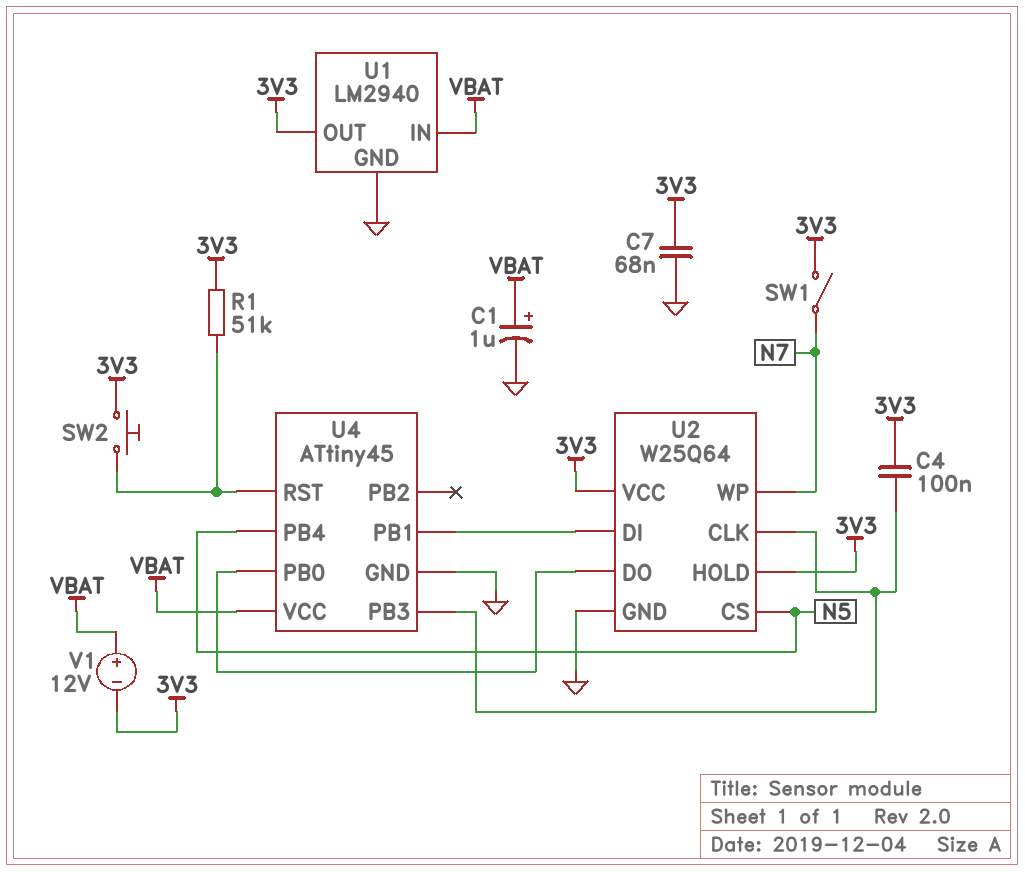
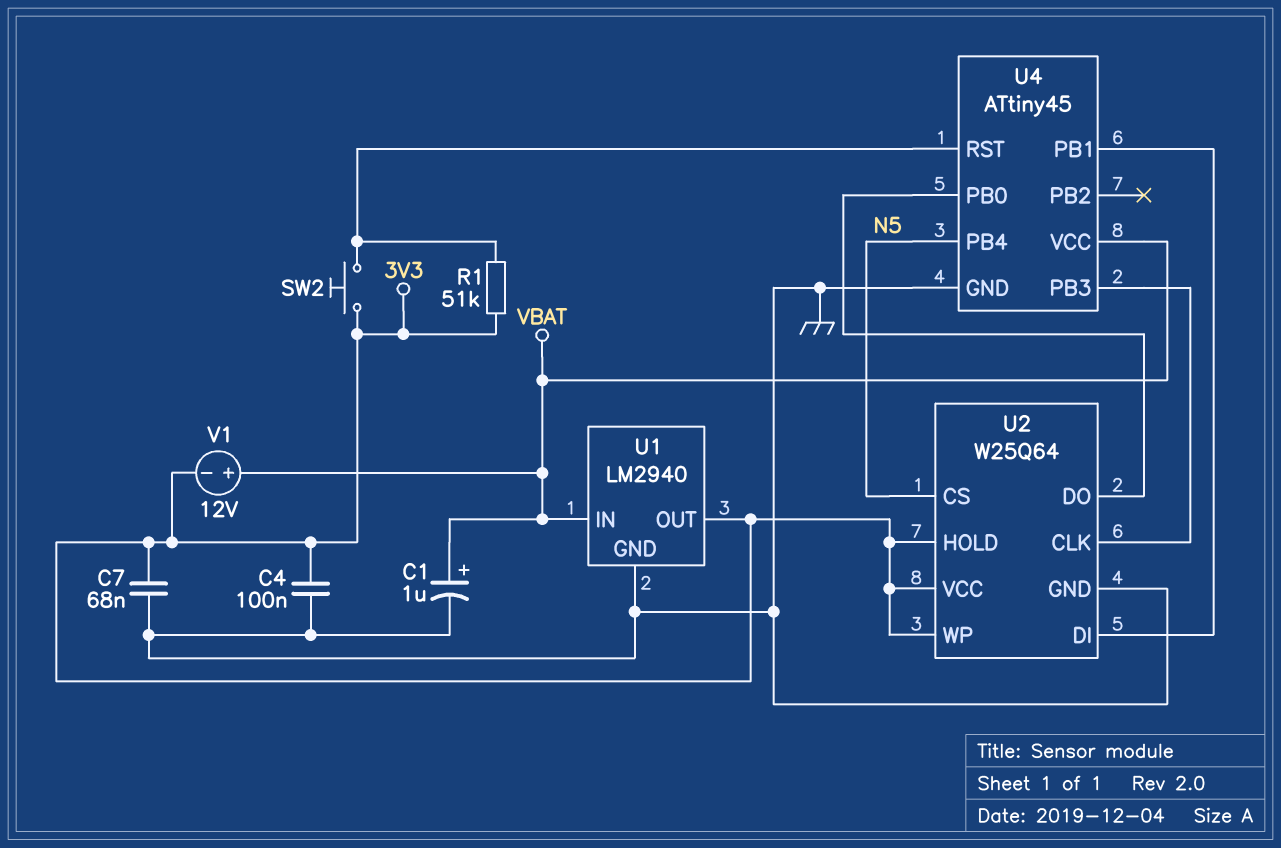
C4: 100nF (3V3, U2/CLK) -> 100nF (3V3, GND)
SW1: switch (3V3, N7) -> none
U2 pin WP: N7 -> 3V3

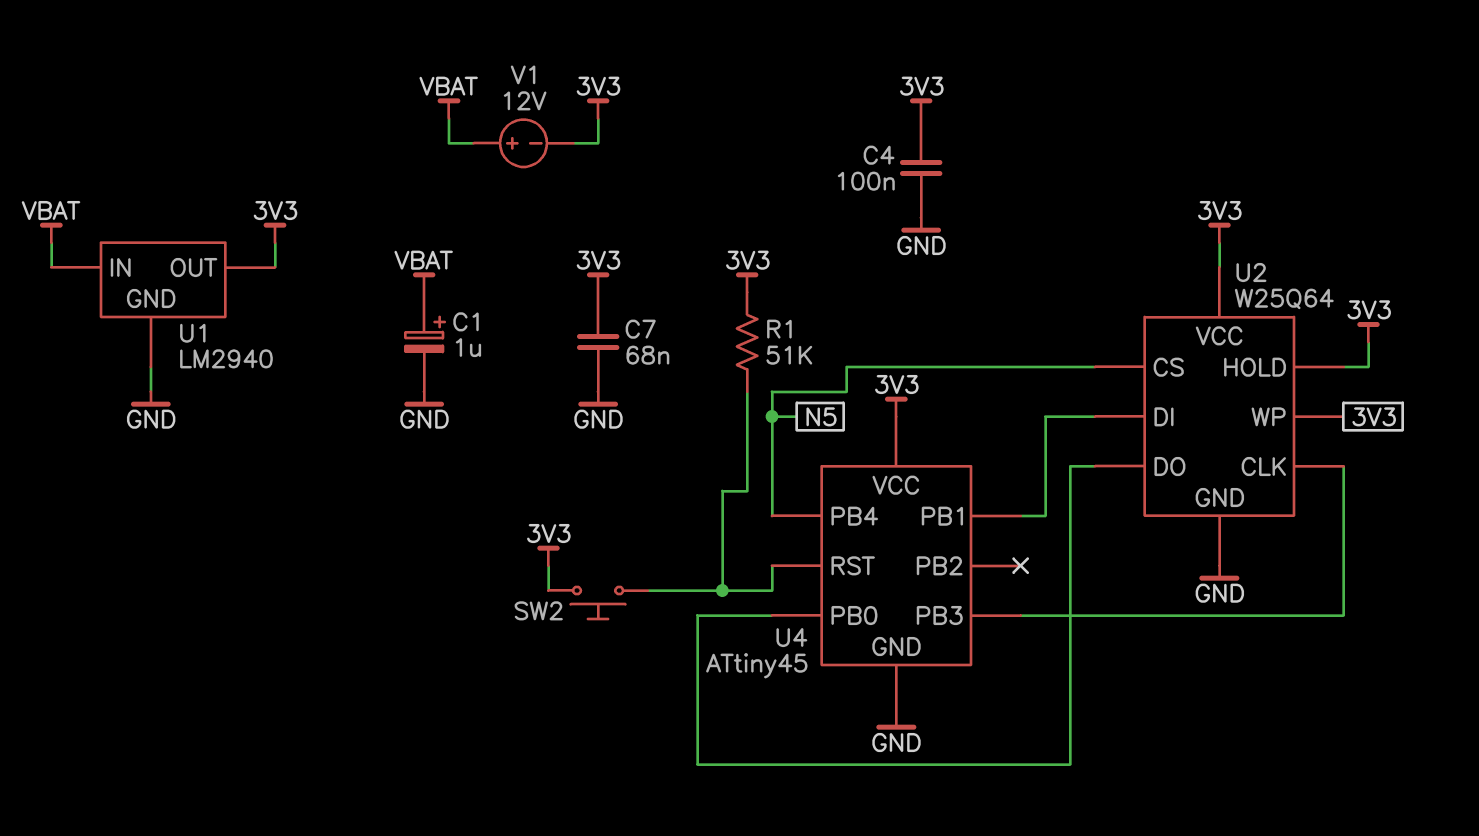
U4 pin VCC: VBAT -> 3V3

